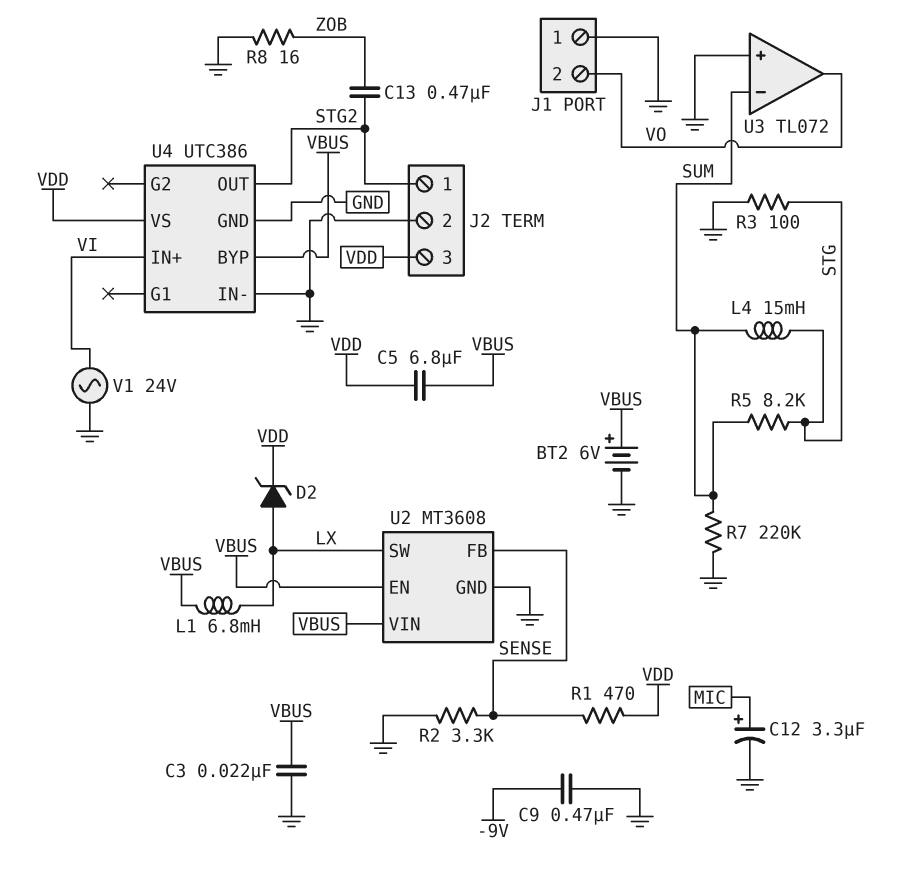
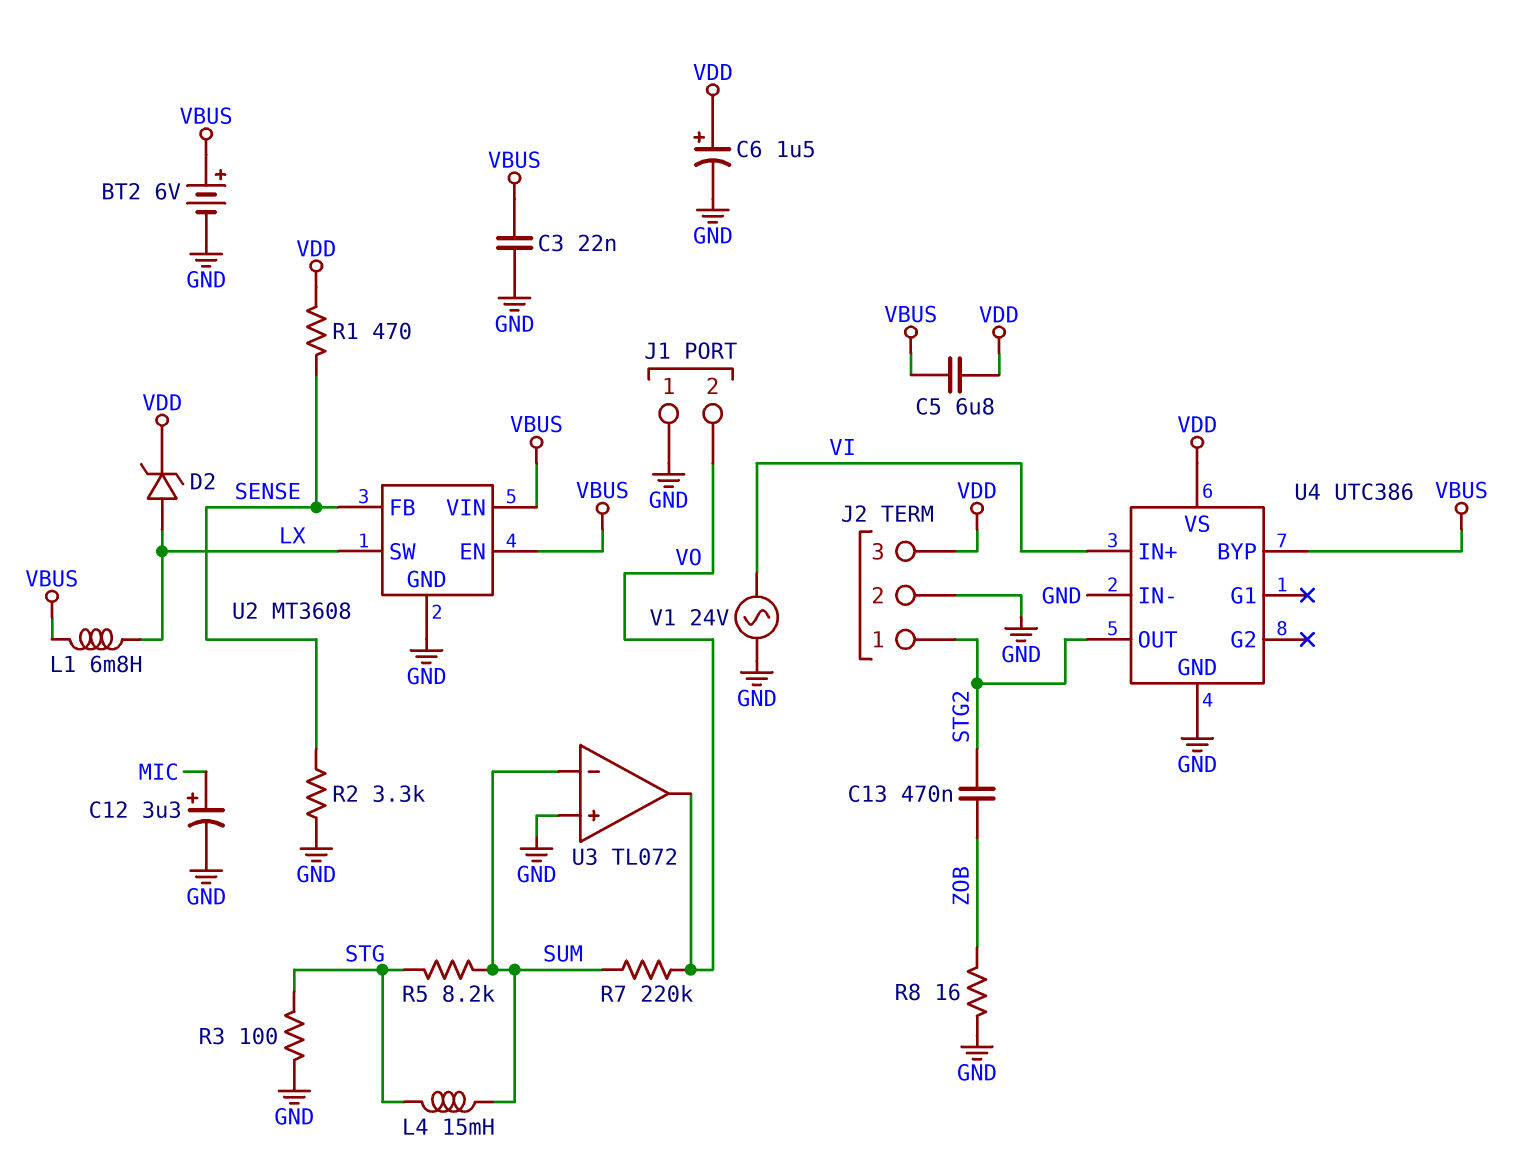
C6: none -> 1.5uF (plus VDD, minus GND)
C9: 470nF (-9V, GND) -> none
R7: 220k (GND, SUM) -> 220k (SUM, VO)

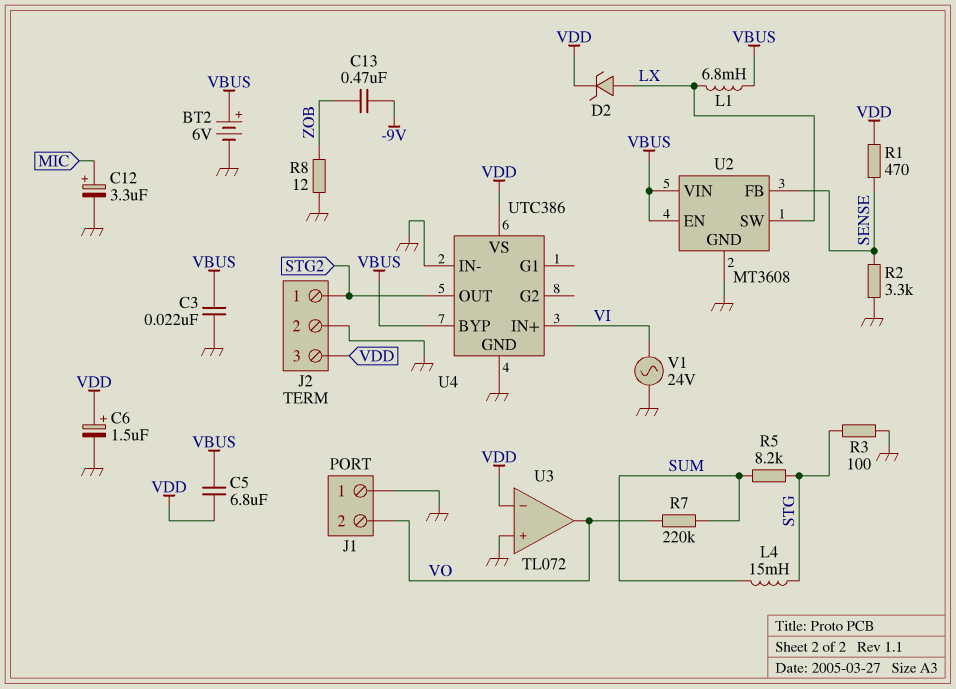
C13: 470nF (STG2, ZOB) -> 470nF (-9V, ZOB)
R8: 16 (GND, ZOB) -> 12 (GND, ZOB)
U3 pin in-: SUM -> VDD

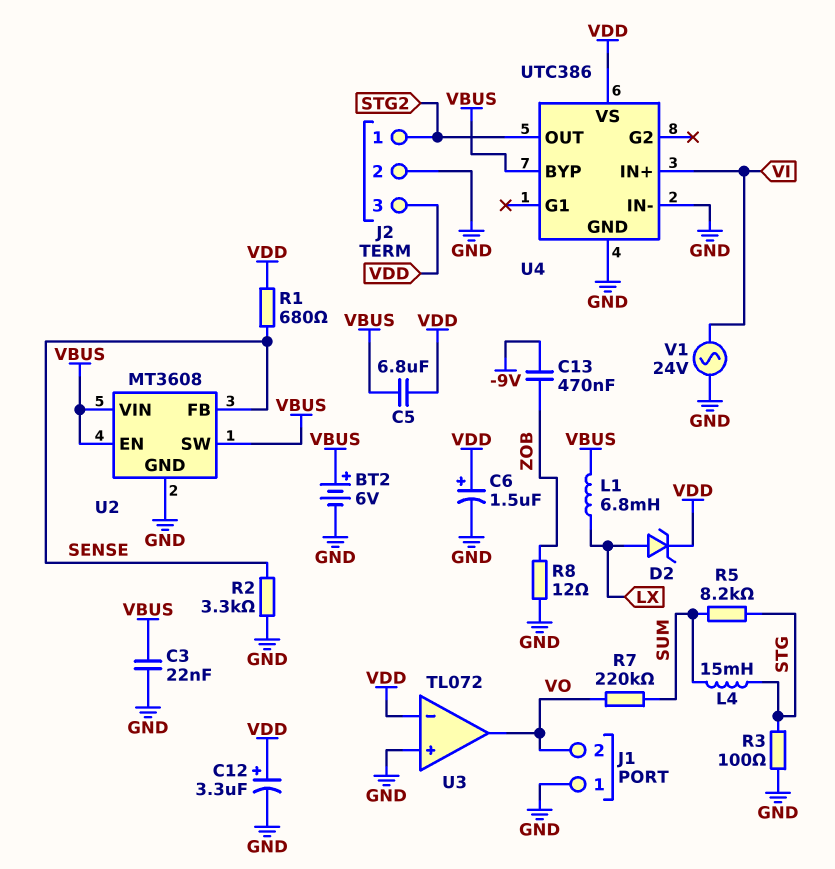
C12: 3.3uF (plus MIC, minus GND) -> 3.3uF (plus VDD, minus GND)
R1: 470 (SENSE, VDD) -> 680 (SENSE, VDD)
U2 pin SW: LX -> VBUS

